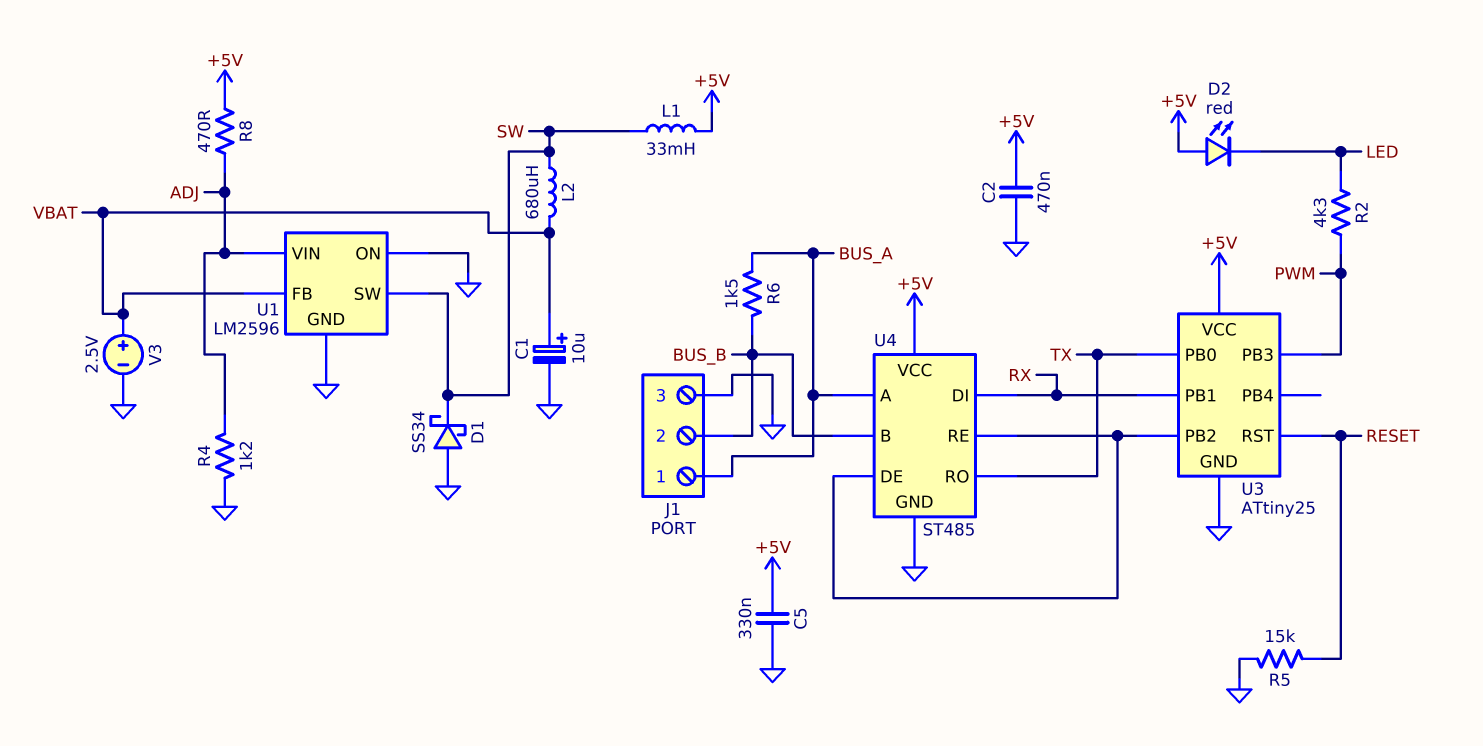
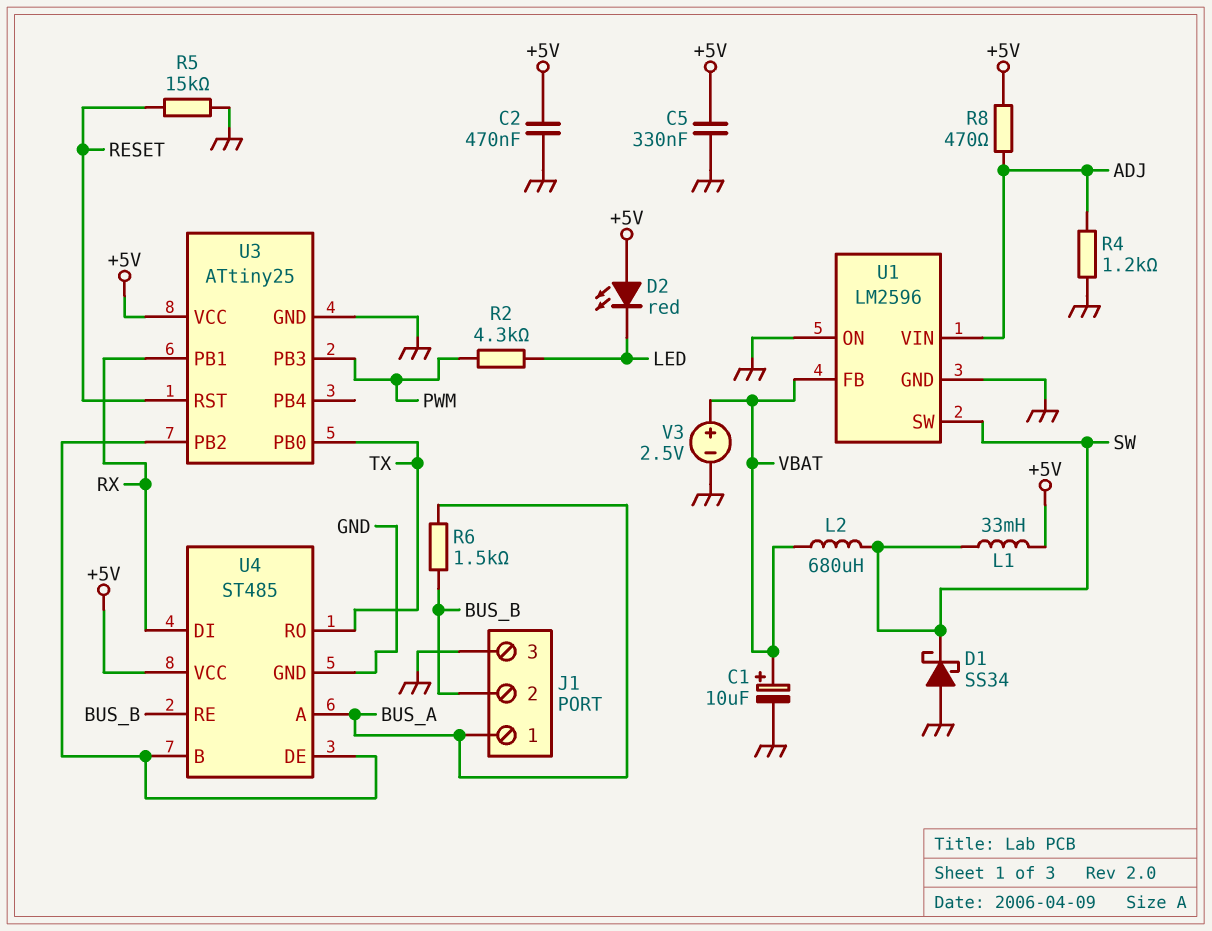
U4 pin B: BUS_B -> U3/PB2
U4 pin RE: U3/PB2 -> BUS_B

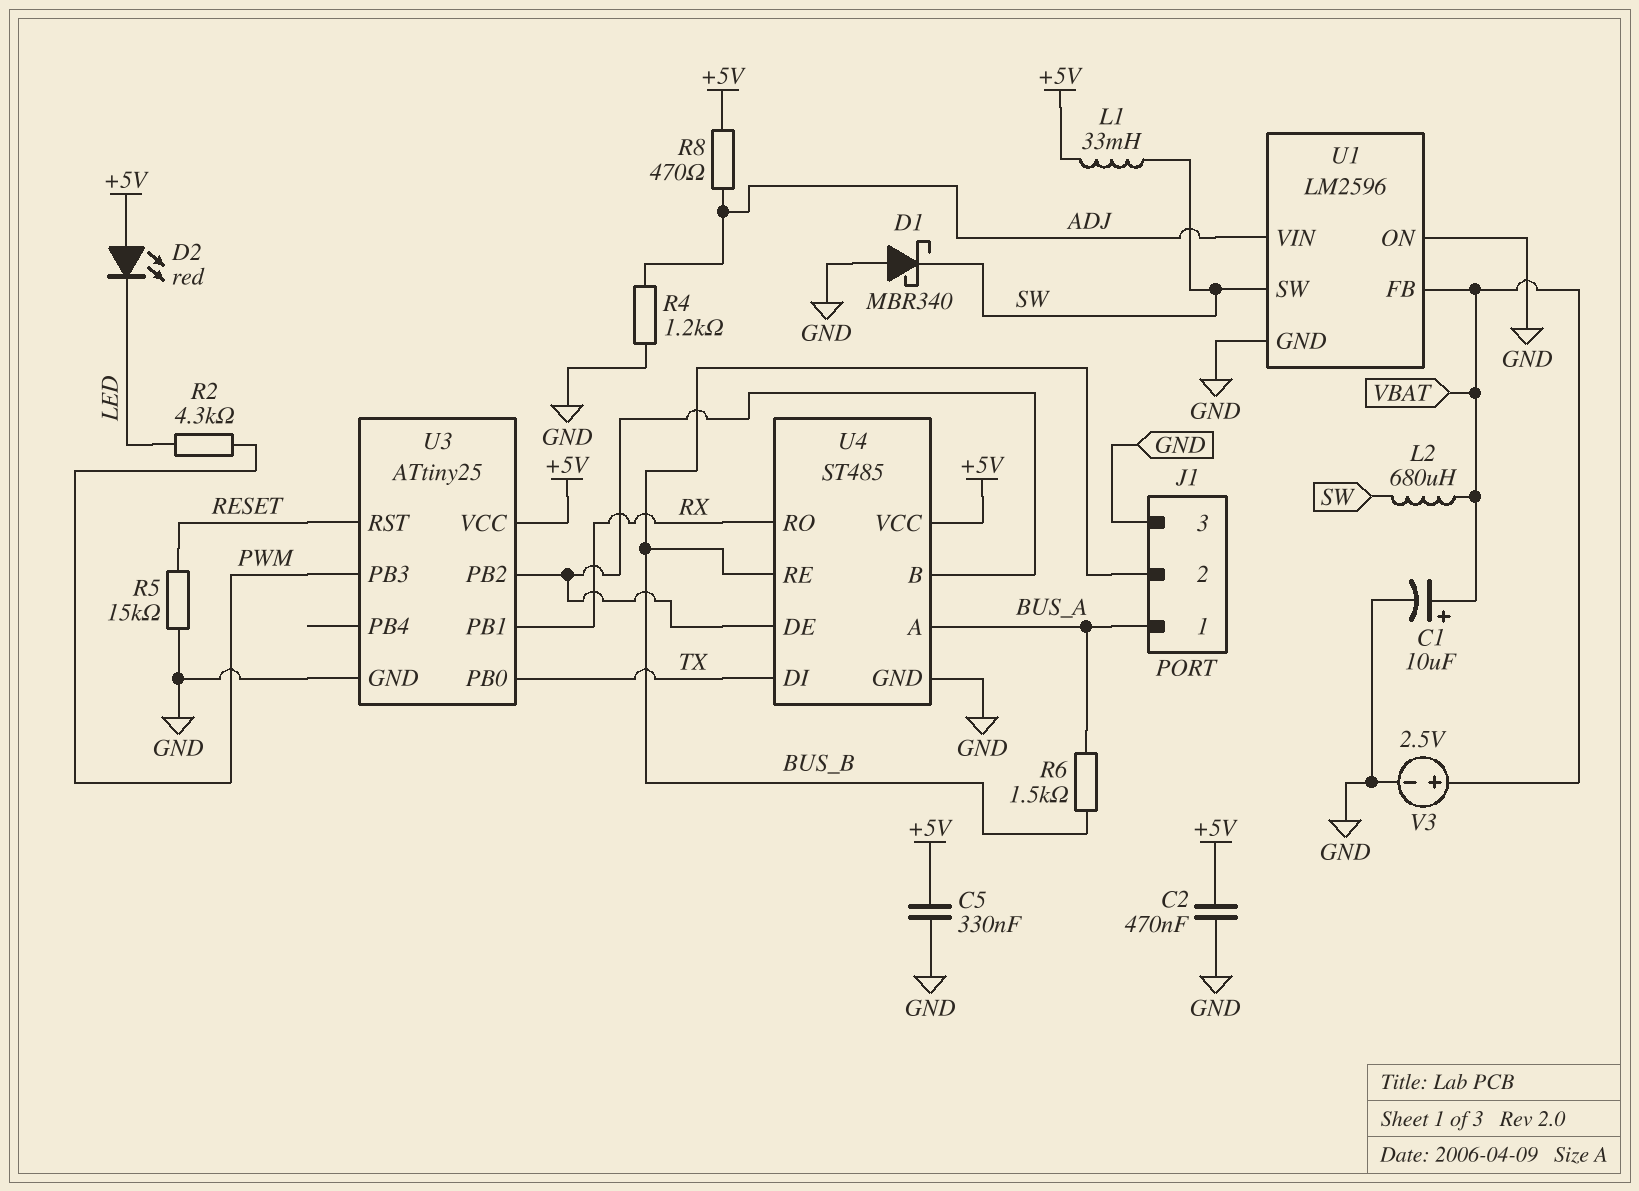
D1: schottky SS34 (A GND, K SW) -> schottky MBR340 (A GND, K SW)
U4 pin DI: RX -> TX
U4 pin RO: TX -> RX

